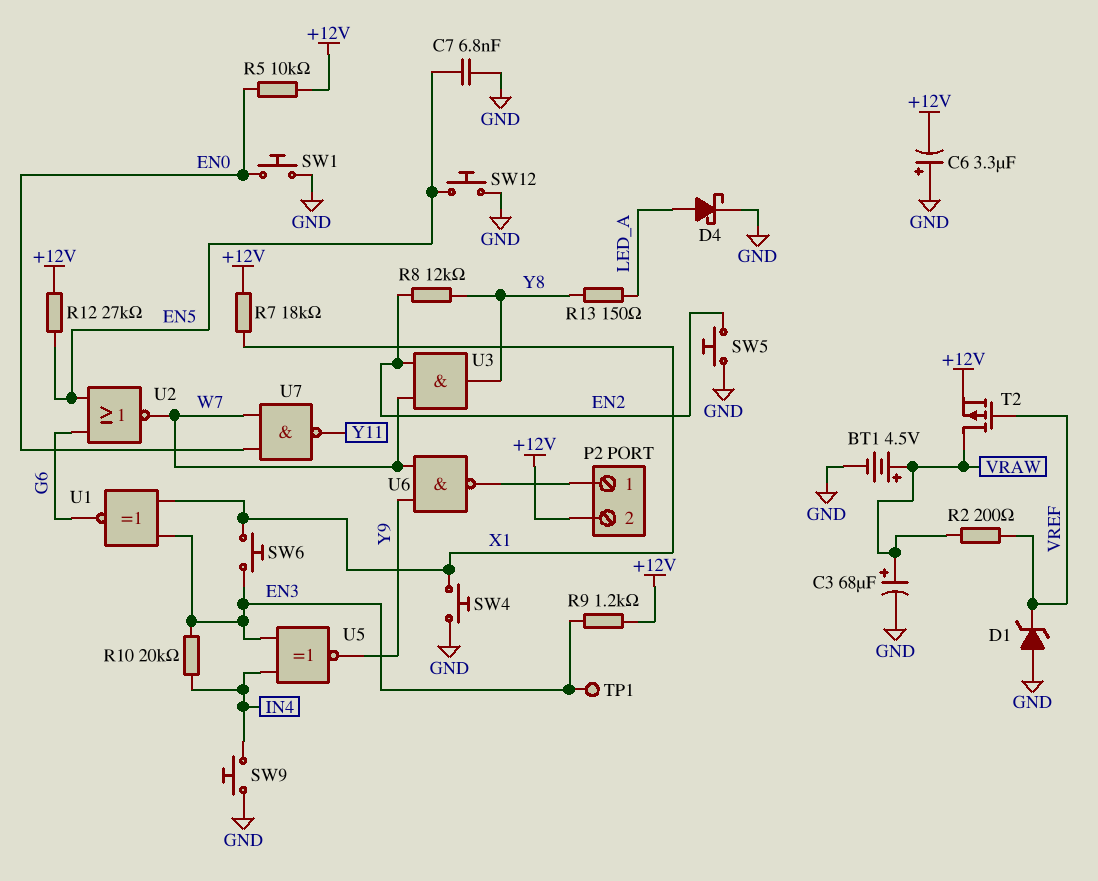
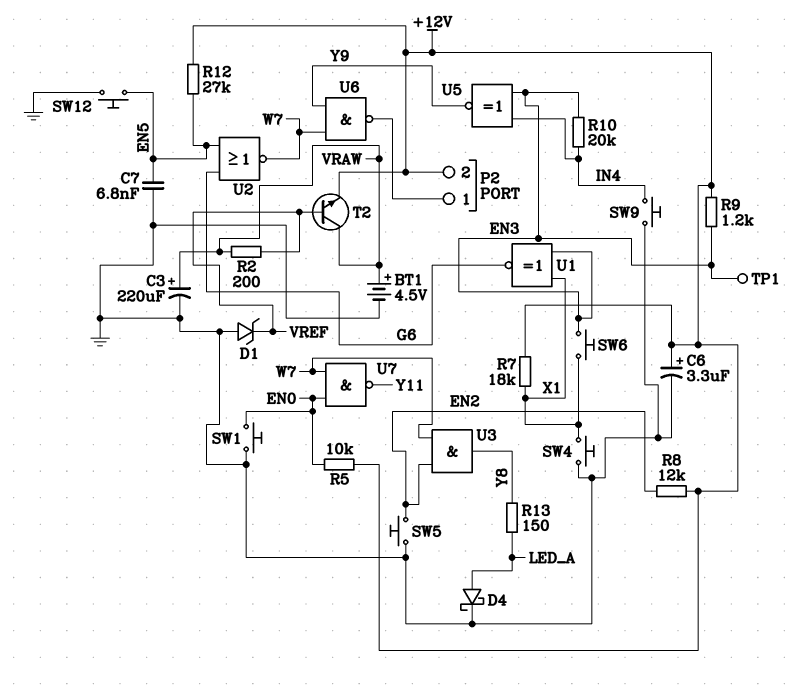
C3: 68uF (plus VRAW, minus GND) -> 220uF (plus VRAW, minus GND)
C6: 3.3uF (plus GND, minus +12V) -> 3.3uF (plus +12V, minus GND)
R8: 12k (EN2, Y8) -> 12k (+12V, EN2)
T2: PMOS (G VREF, D VRAW, S +12V) -> NPN (B VREF, C VRAW, E +12V)

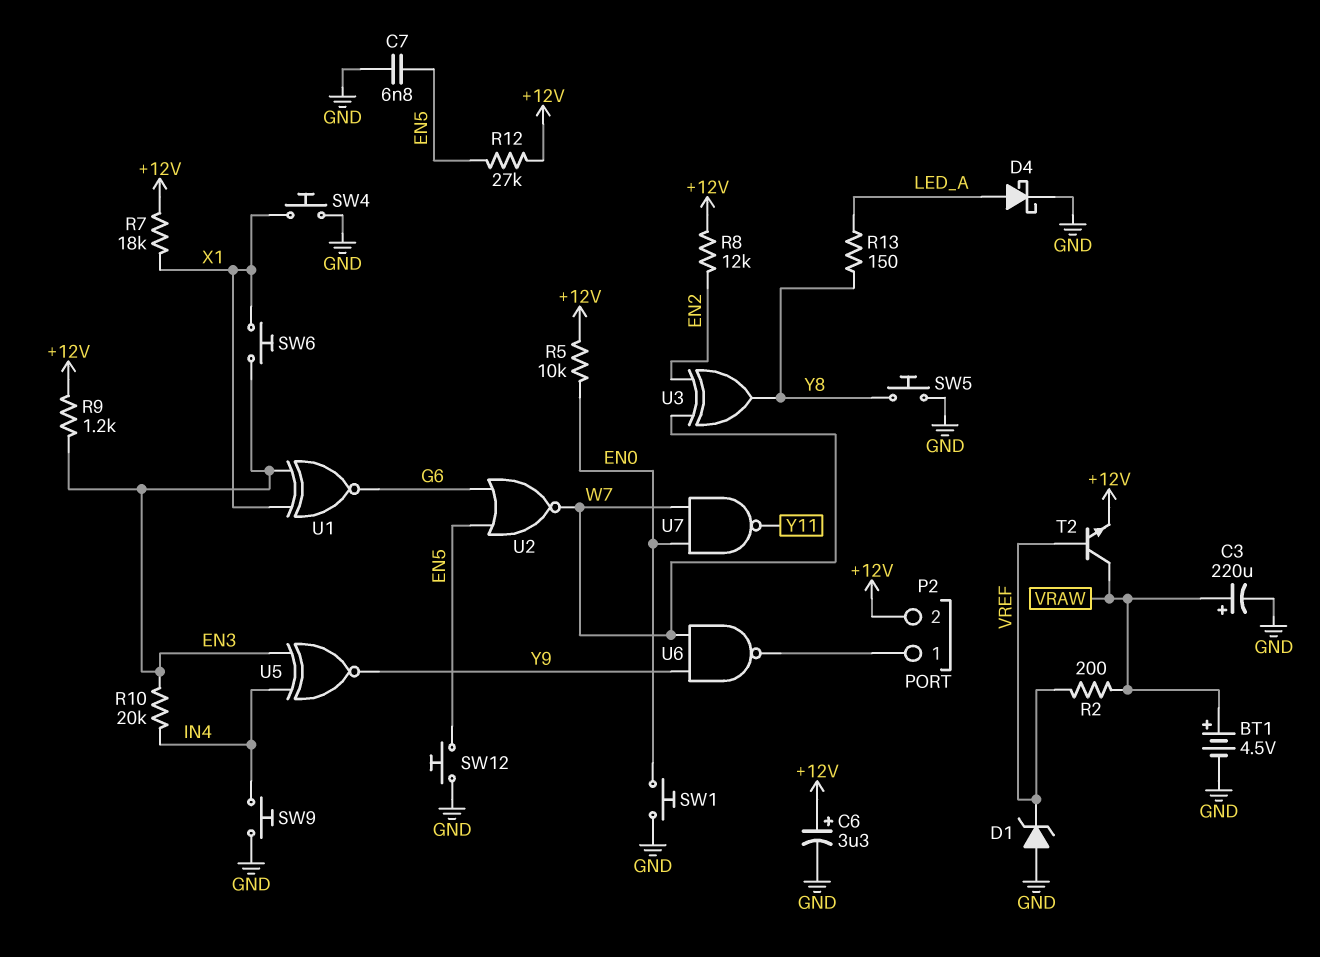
SW5: button (EN2, GND) -> button (GND, Y8)
TP1: test point (EN3) -> none
U3: AND (in EN2, in W7, out Y8) -> XOR (in EN2, in W7, out Y8)

